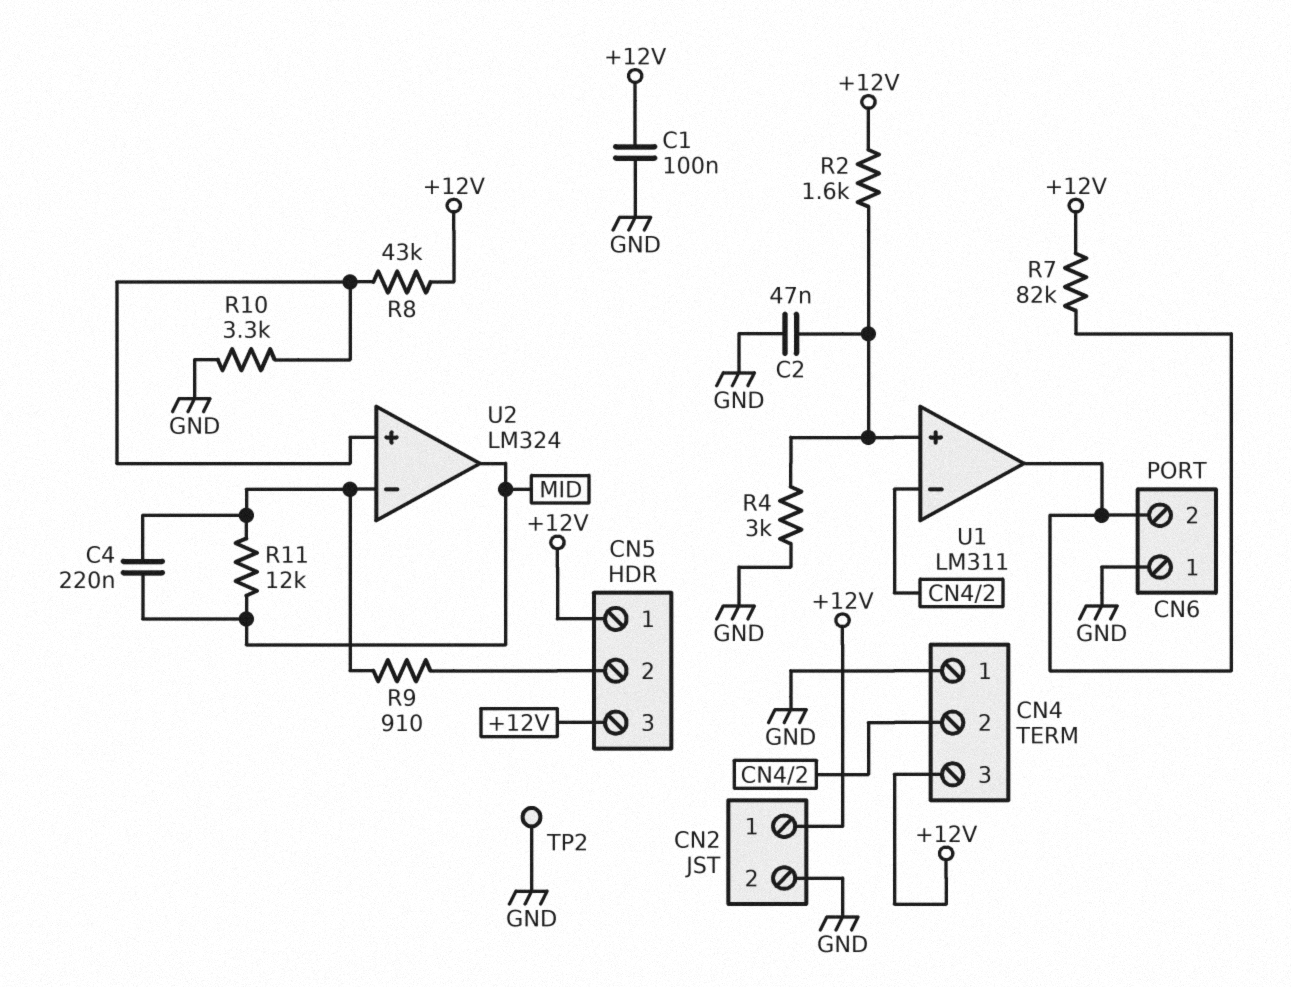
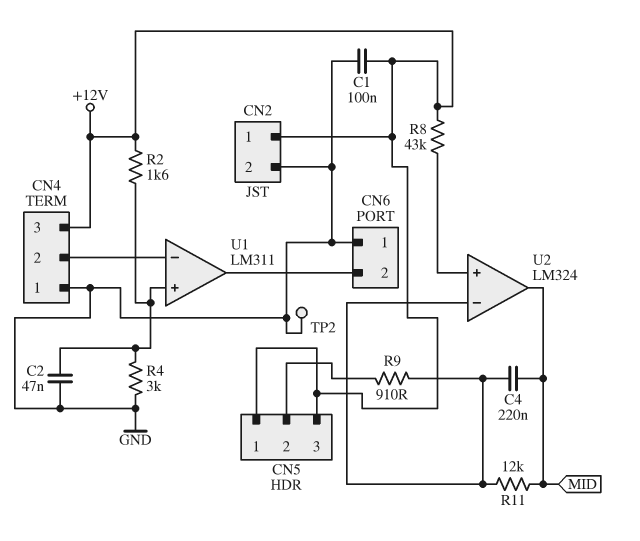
R7: 82k (+12V, CN6/2) -> none
R10: 3.3k (GND, U2/in+) -> none

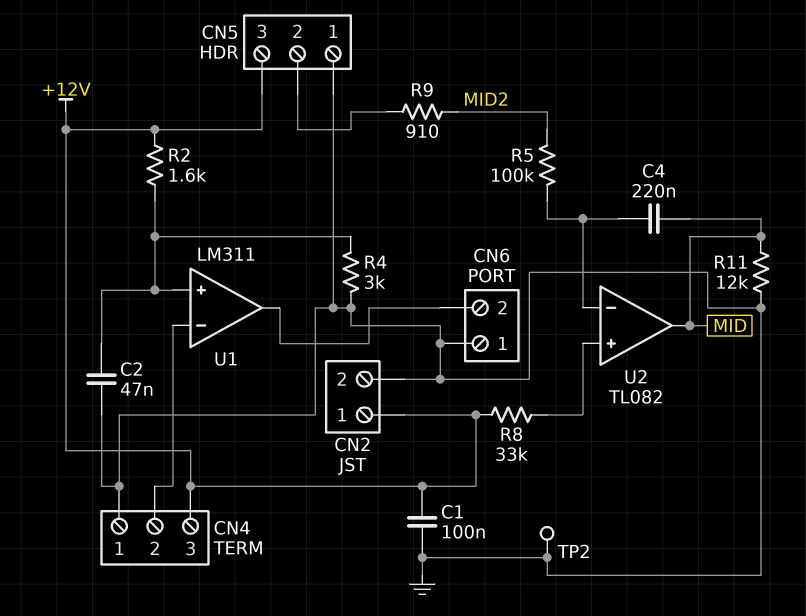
CN5 pin 1: +12V -> GND
R5: none -> 100k (MID2, U2/in-)
R8: 43k (+12V, U2/in+) -> 33k (+12V, U2/in+)
R9: 910 (CN5/2, U2/in-) -> 910 (CN5/2, MID2)
R11: 12k (MID, U2/in-) -> 12k (GND, MID)
U2: LM324 -> TL082

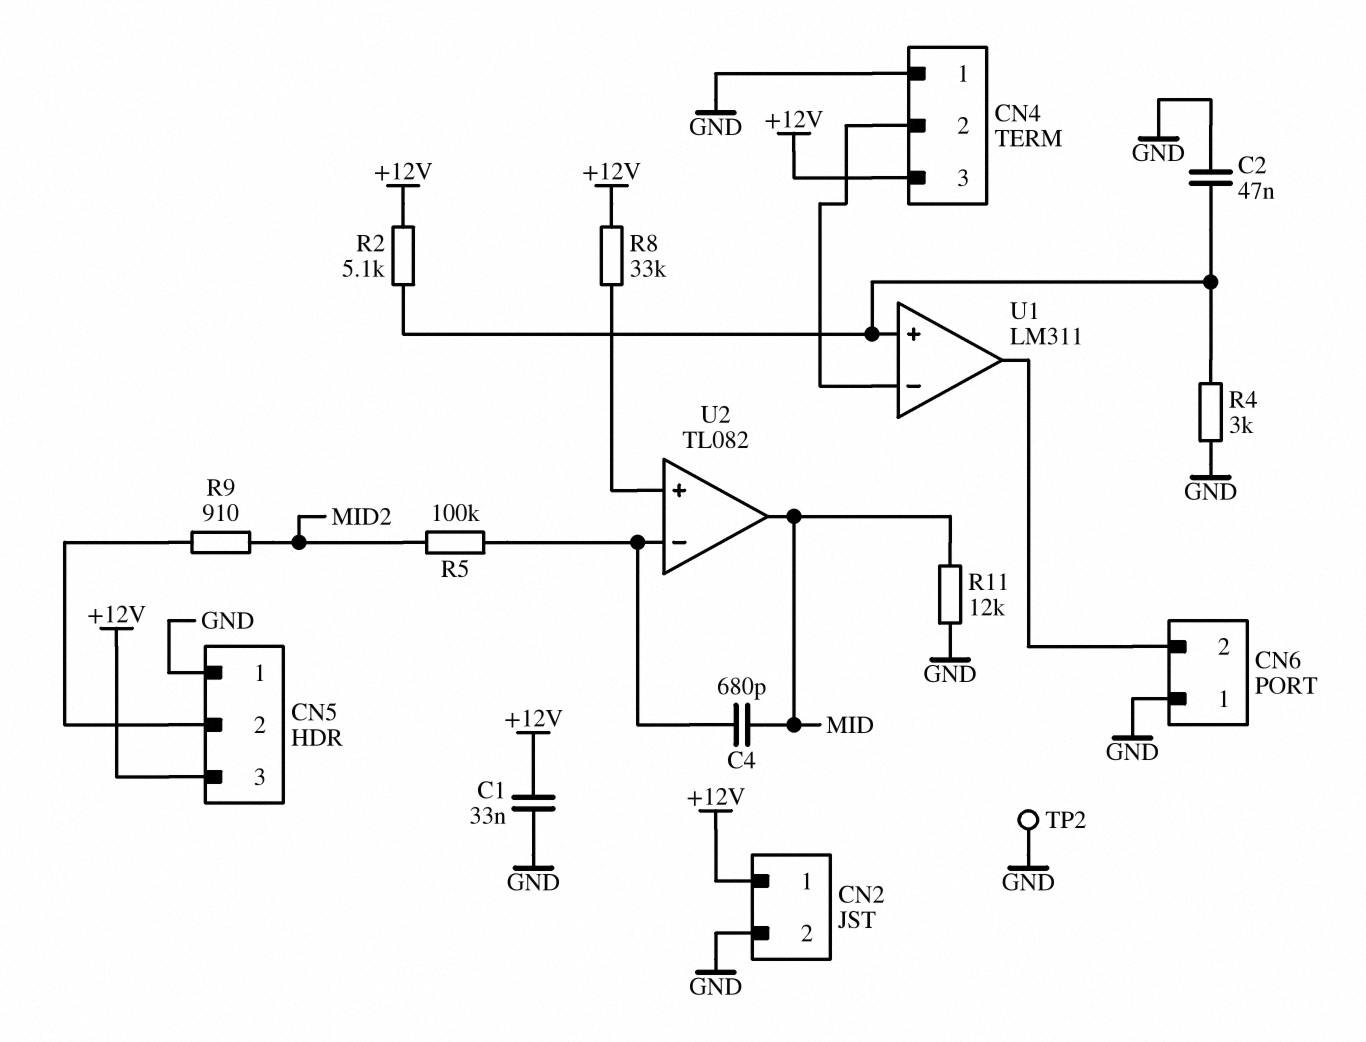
C1: 100nF (+12V, GND) -> 33nF (+12V, GND)
C4: 220nF (MID, U2/in-) -> 680pF (MID, U2/in-)
R2: 1.6k (+12V, U1/in+) -> 5.1k (+12V, U1/in+)

